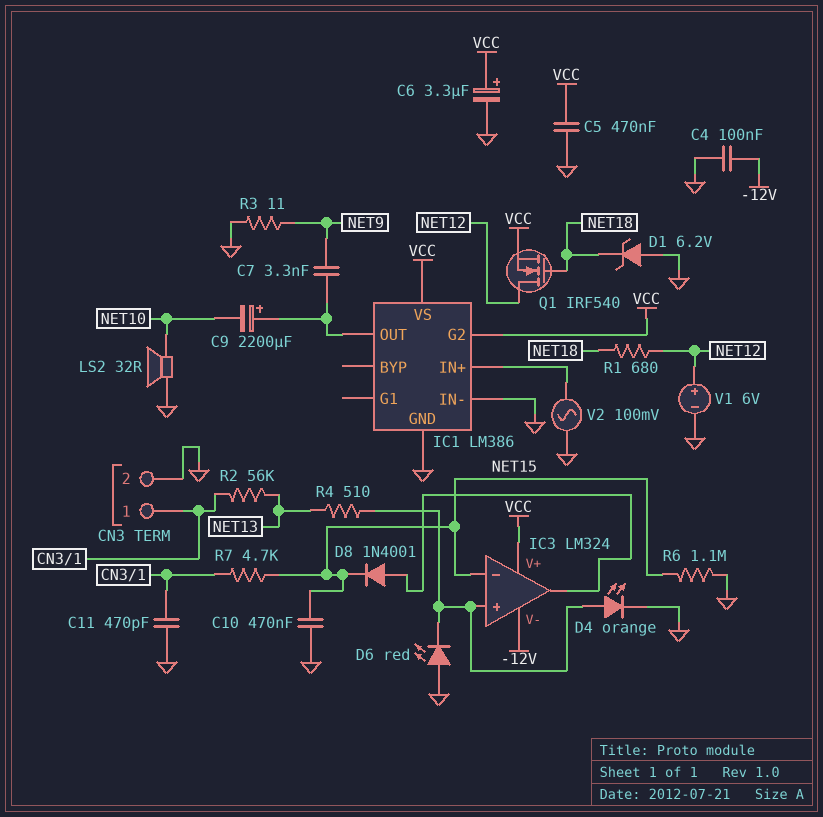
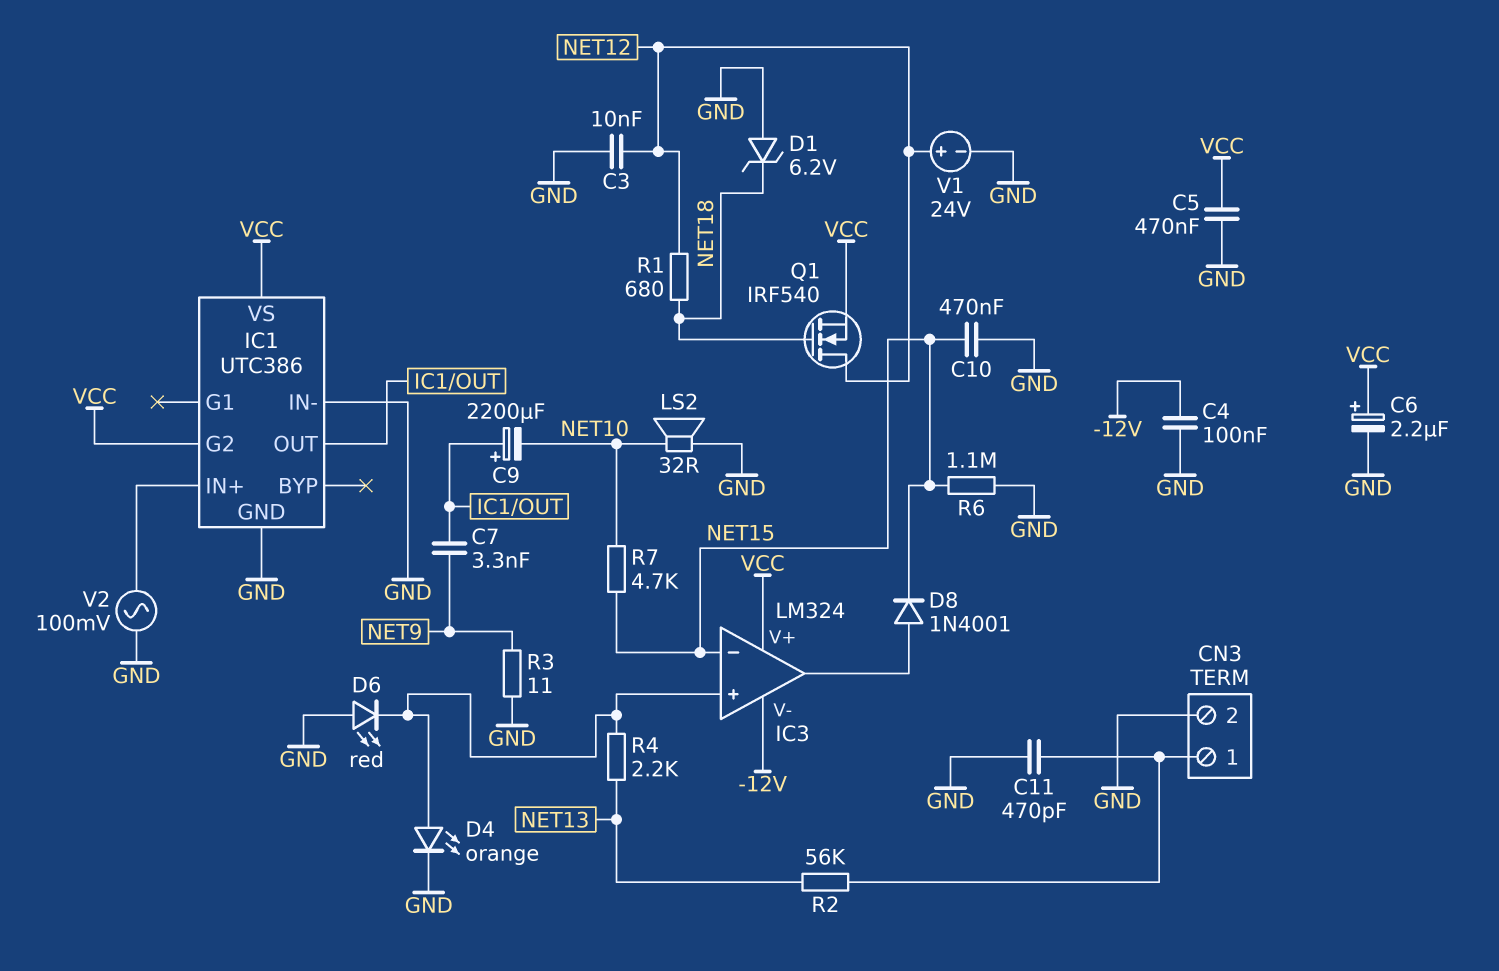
C3: none -> 10nF (GND, NET12)
C6: 3.3uF (plus VCC, minus GND) -> 2.2uF (plus VCC, minus GND)
IC1: LM386 -> UTC386
R4: 510 (IC3/in+, NET13) -> 2.2k (IC3/in+, NET13)
R7: 4.7k (CN3/1, NET15) -> 4.7k (NET10, NET15)
V1: 6V (plus NET12, minus GND) -> 24V (plus NET12, minus GND)

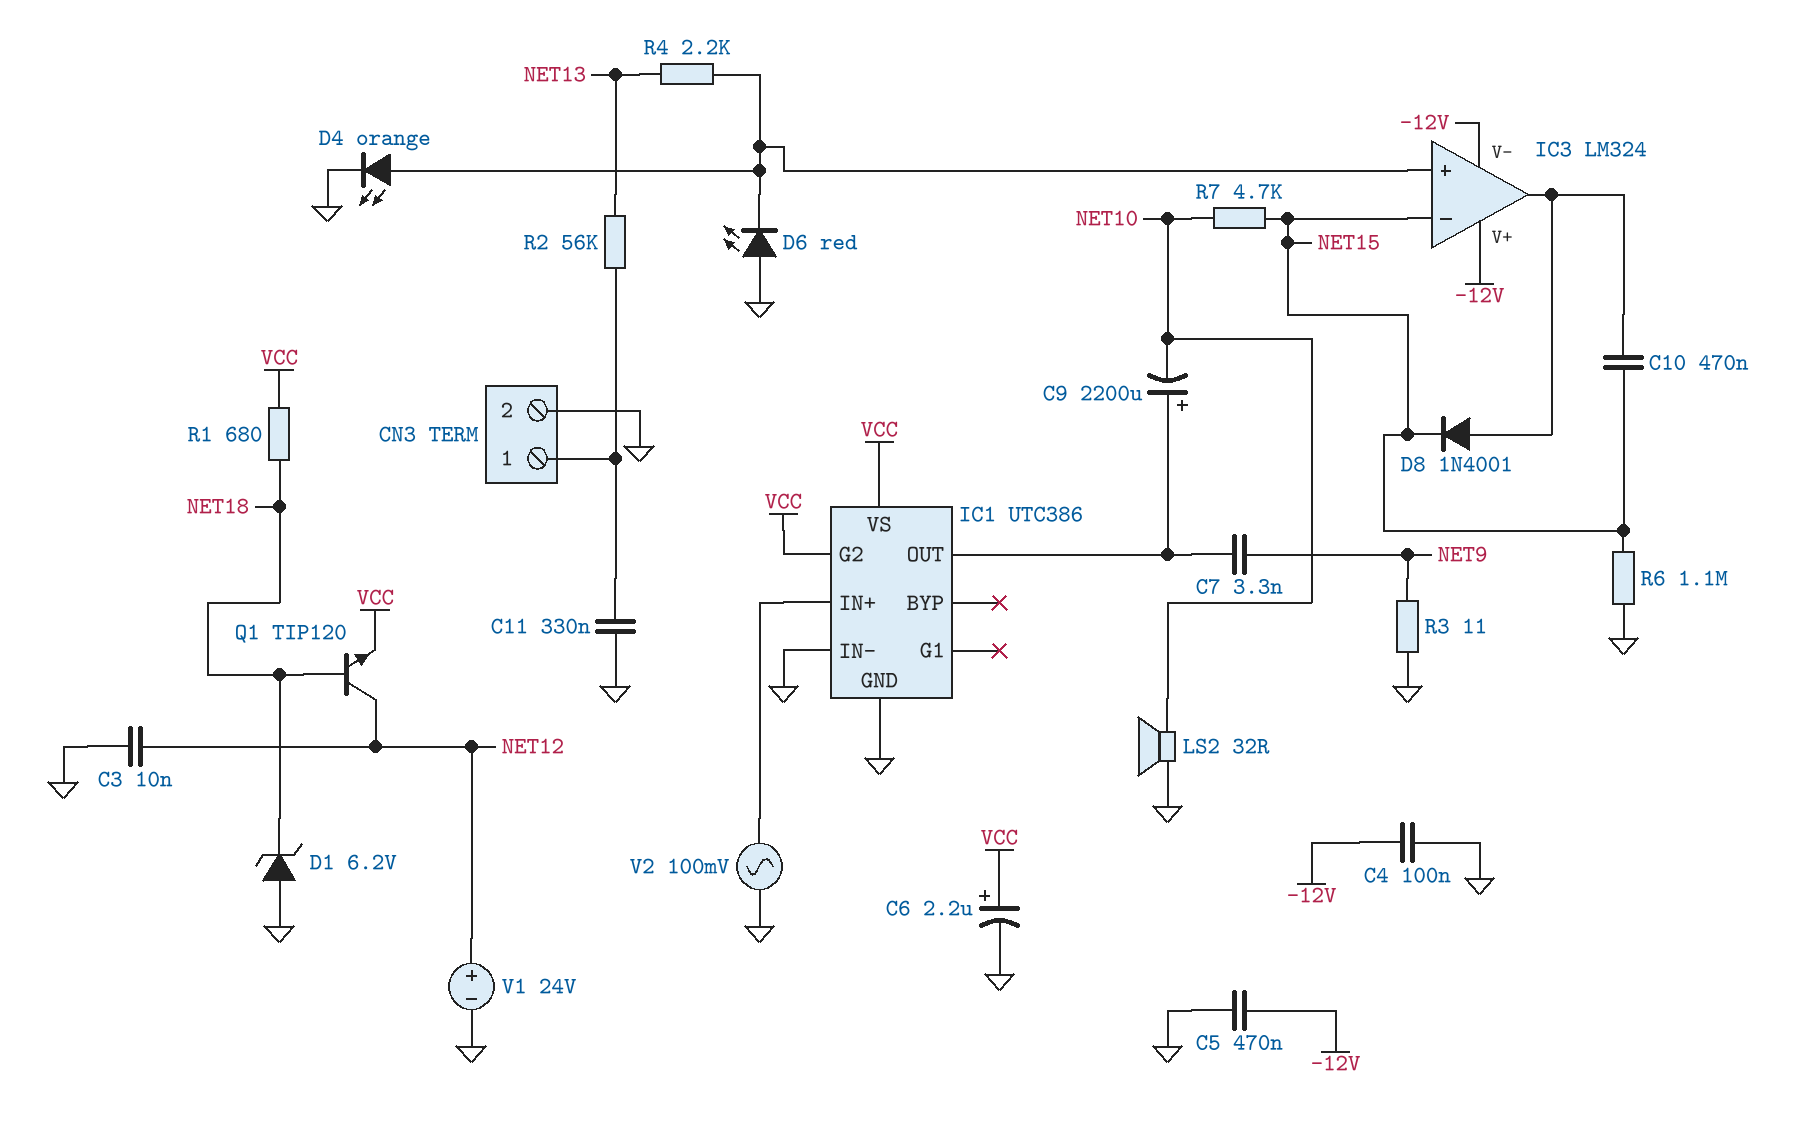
C5: 470nF (GND, VCC) -> 470nF (-12V, GND)
C10: 470nF (GND, NET15) -> 470nF (IC3/out, NET15)
C11: 470pF (CN3/1, GND) -> 330nF (CN3/1, GND)
IC3 pin V+: VCC -> -12V
Q1: NMOS IRF540 (G NET18, D NET12, S VCC) -> NPN TIP120 (B NET18, C NET12, E VCC)
R1: 680 (NET12, NET18) -> 680 (NET18, VCC)

